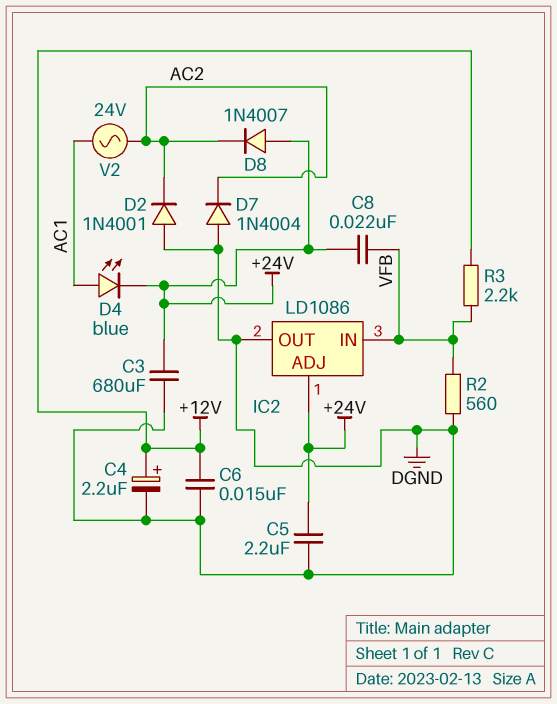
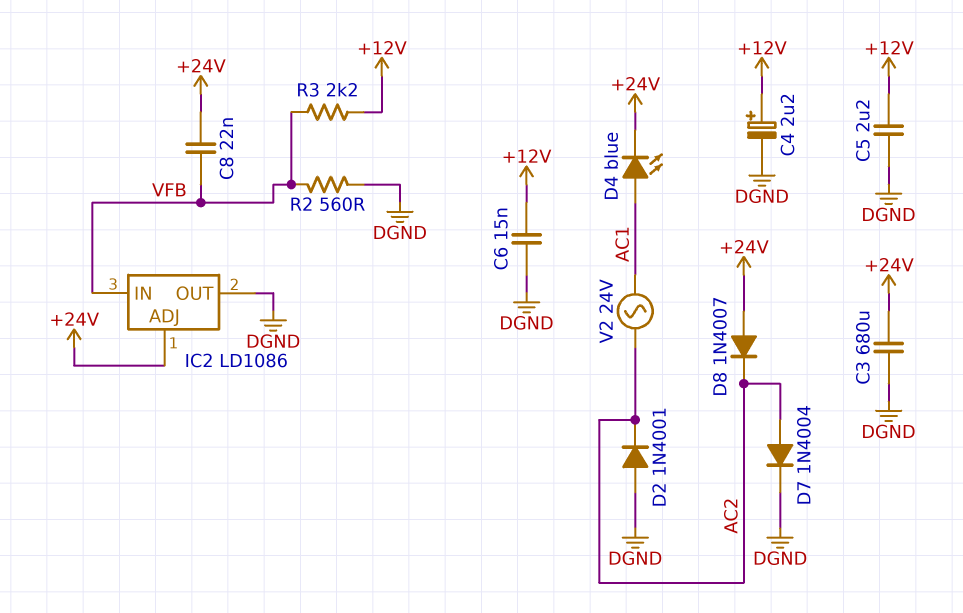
C5: 2.2uF (+24V, DGND) -> 2.2uF (+12V, DGND)
D7: diode 1N4004 (A DGND, K AC2) -> diode 1N4004 (A AC2, K DGND)

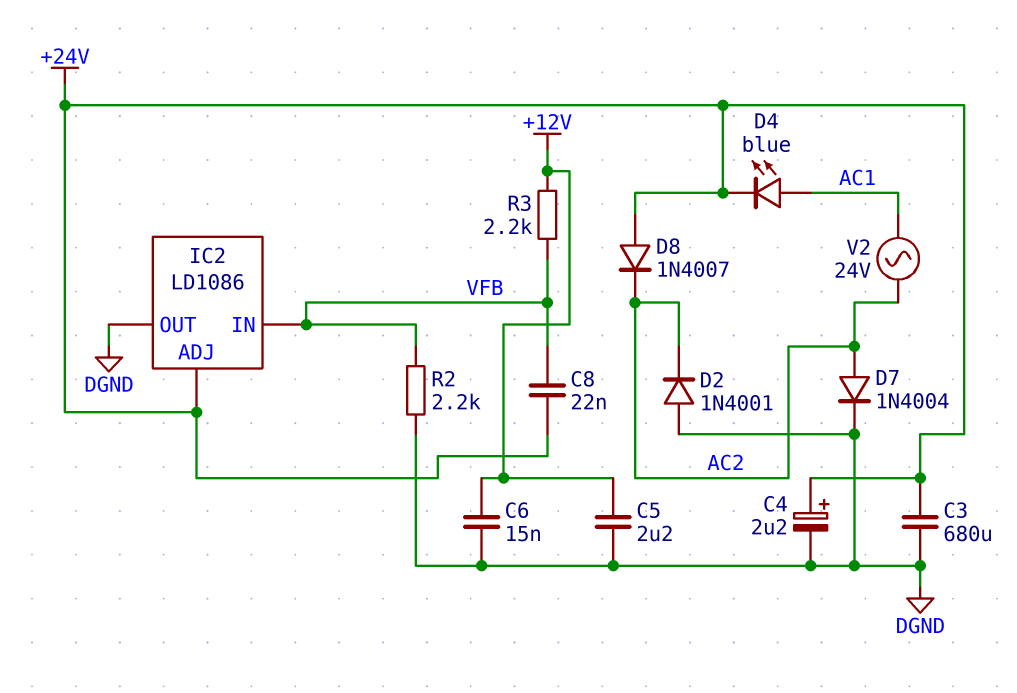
C4: 2.2uF (plus +12V, minus DGND) -> 2.2uF (plus +24V, minus DGND)
R2: 560 (DGND, VFB) -> 2.2k (DGND, VFB)

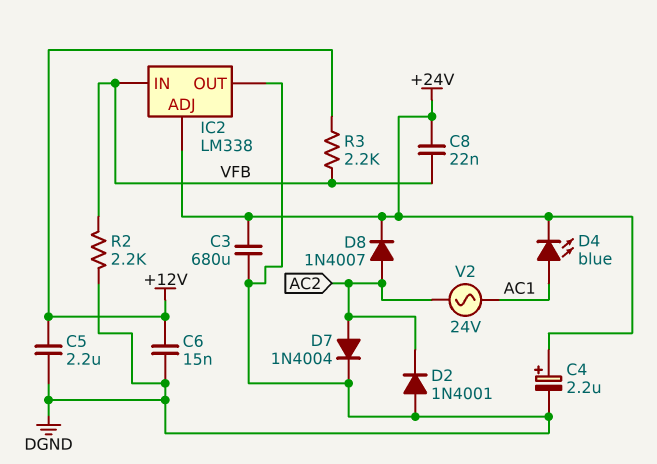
D8: diode 1N4007 (A +24V, K AC2) -> diode 1N4007 (A AC2, K +24V)
IC2: LD1086 -> LM338

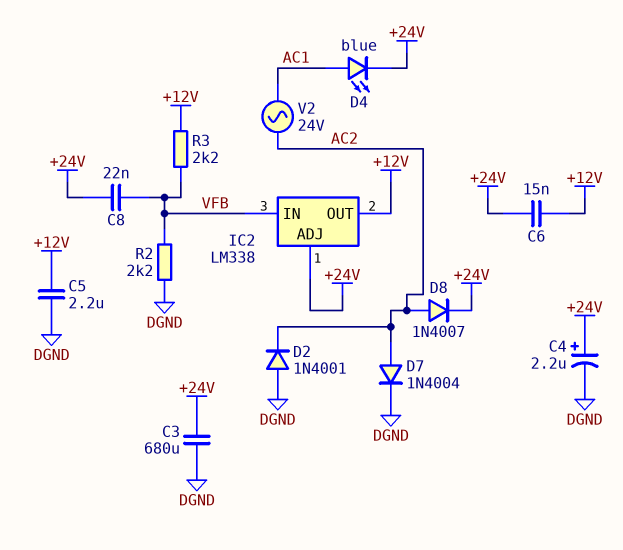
C6: 15nF (+12V, DGND) -> 15nF (+12V, +24V)
IC2 pin OUT: DGND -> +12V

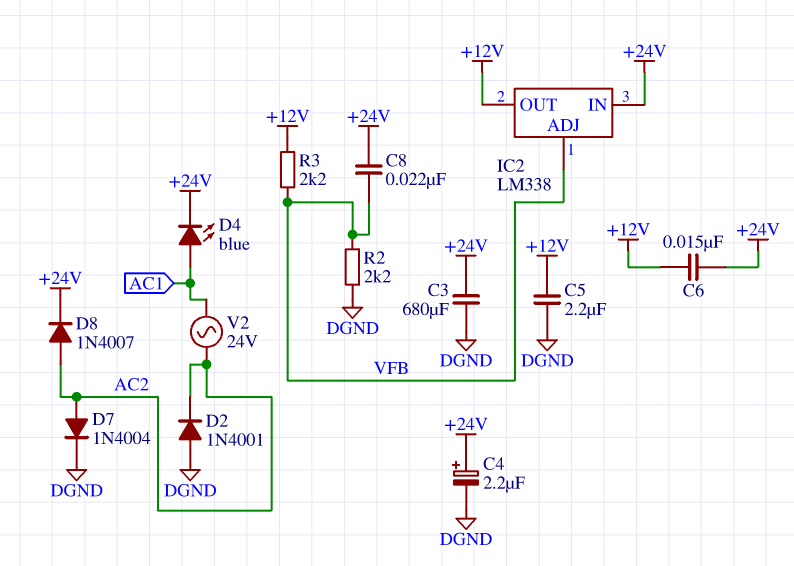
IC2 pin ADJ: +24V -> VFB
IC2 pin IN: VFB -> +24V

